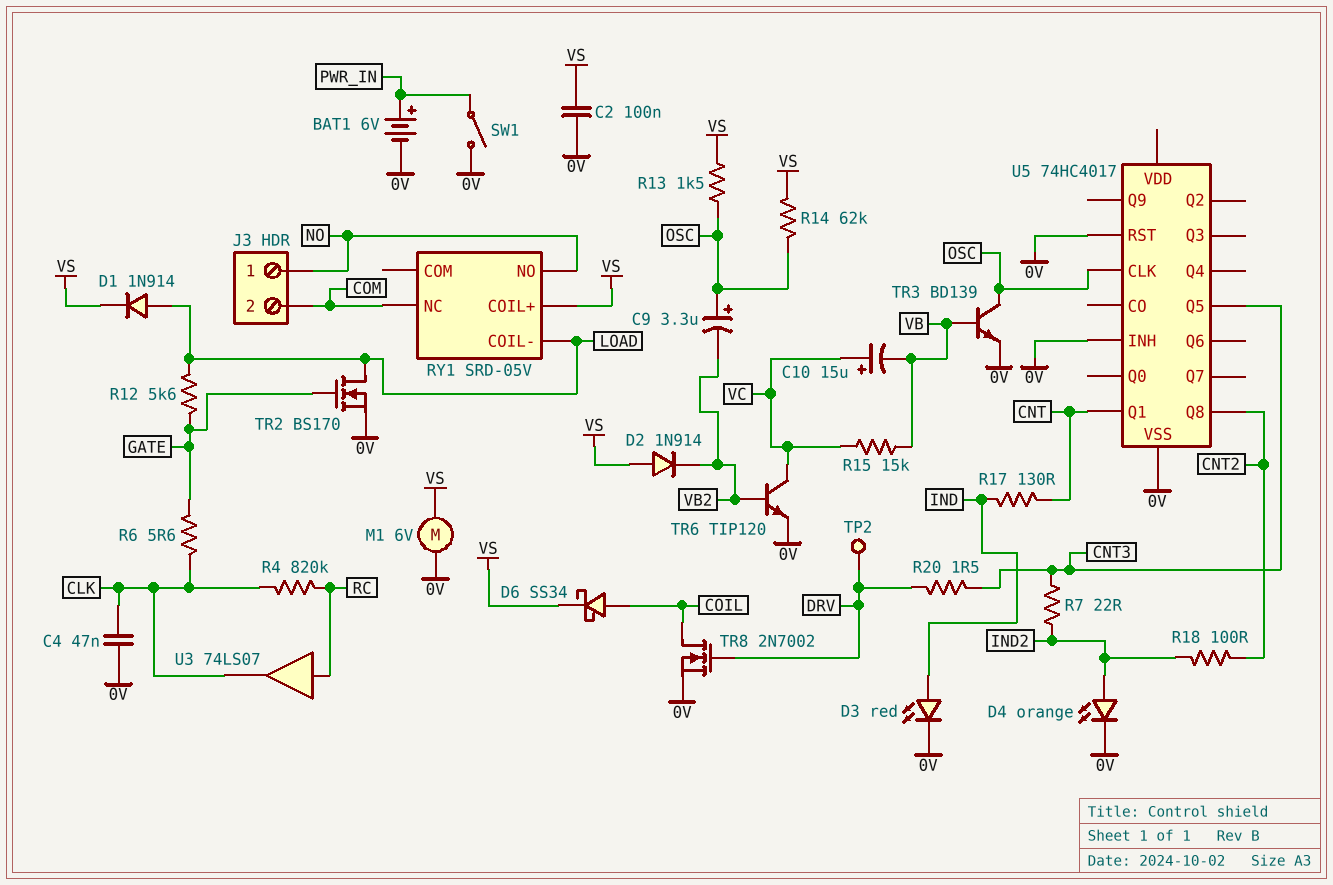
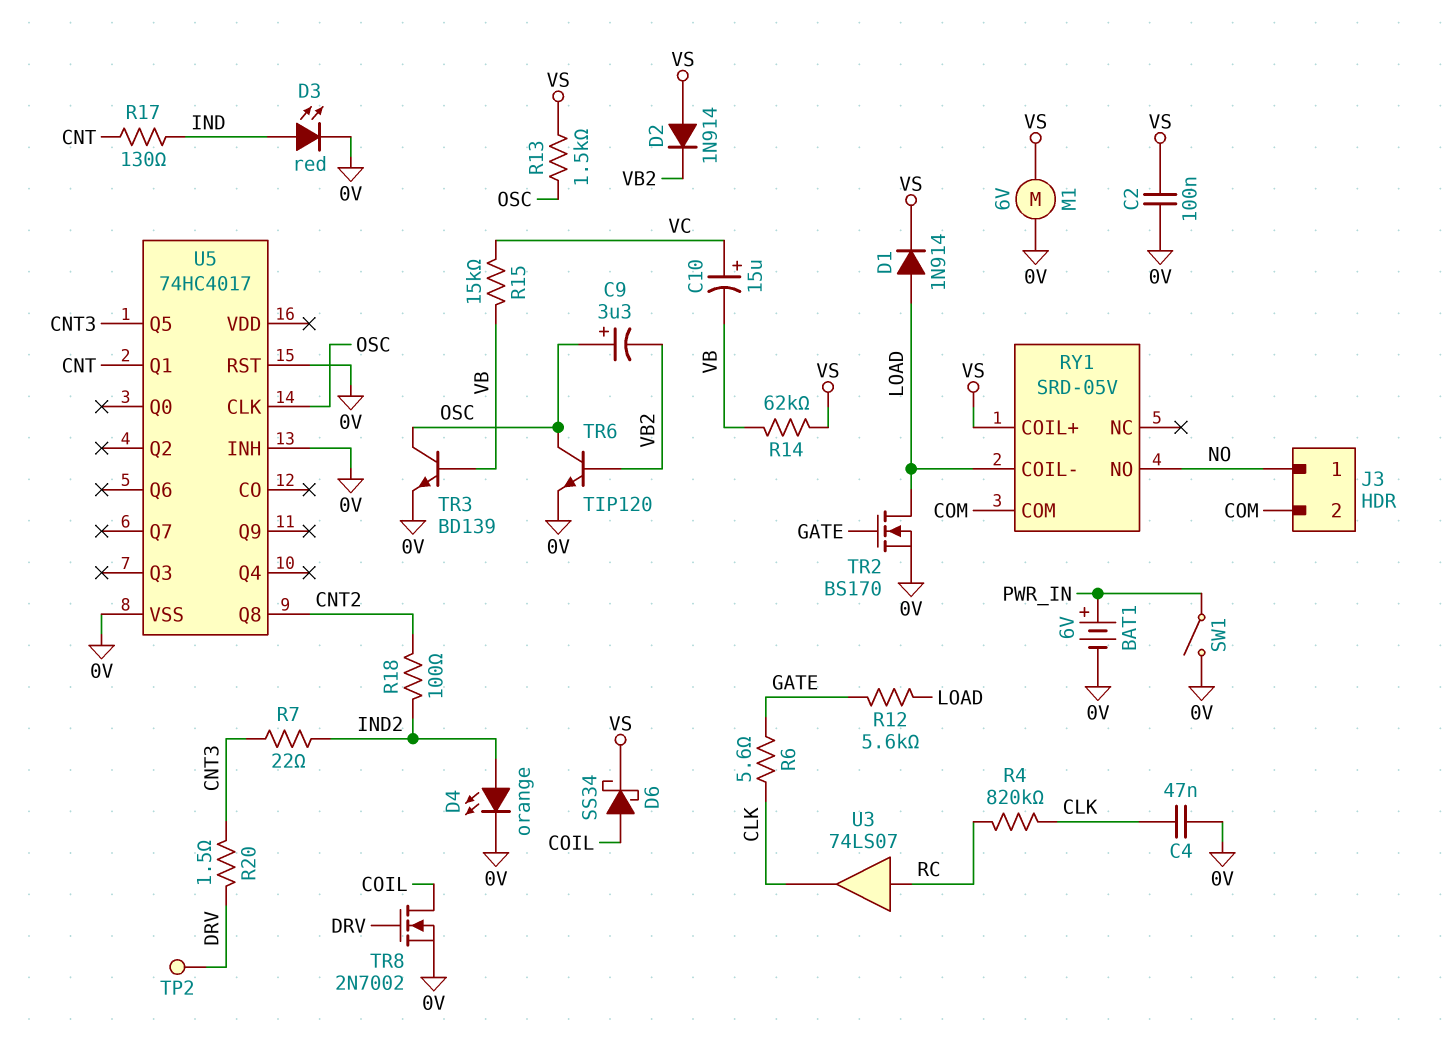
R14: 62k (OSC, VS) -> 62k (VB, VS)
RY1 pin COM: none -> COM
RY1 pin NC: COM -> none
TR6: NPN TIP120 (B VB2, C VC, E 0V) -> NPN TIP120 (B VB2, C OSC, E 0V)

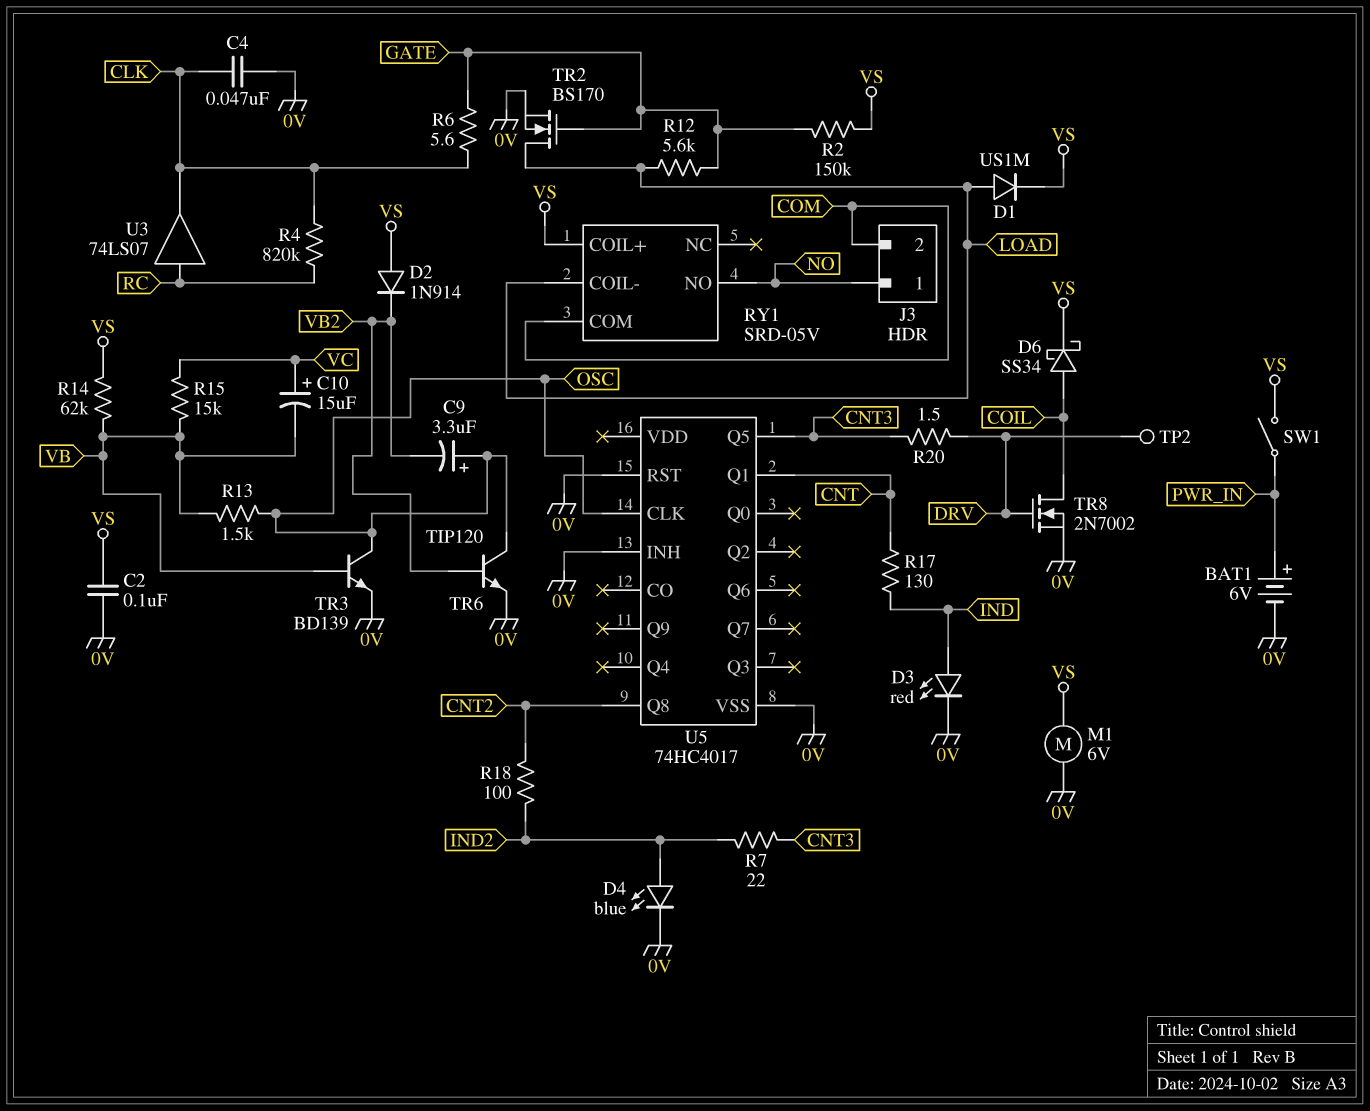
D1: diode 1N914 (A LOAD, K VS) -> diode US1M (A LOAD, K VS)
D4: LED orange (A IND2, K 0V) -> LED blue (A IND2, K 0V)
R2: none -> 150k (GATE, VS)
R13: 1.5k (OSC, VS) -> 1.5k (OSC, VB)
SW1: switch (0V, PWR_IN) -> switch (PWR_IN, VS)

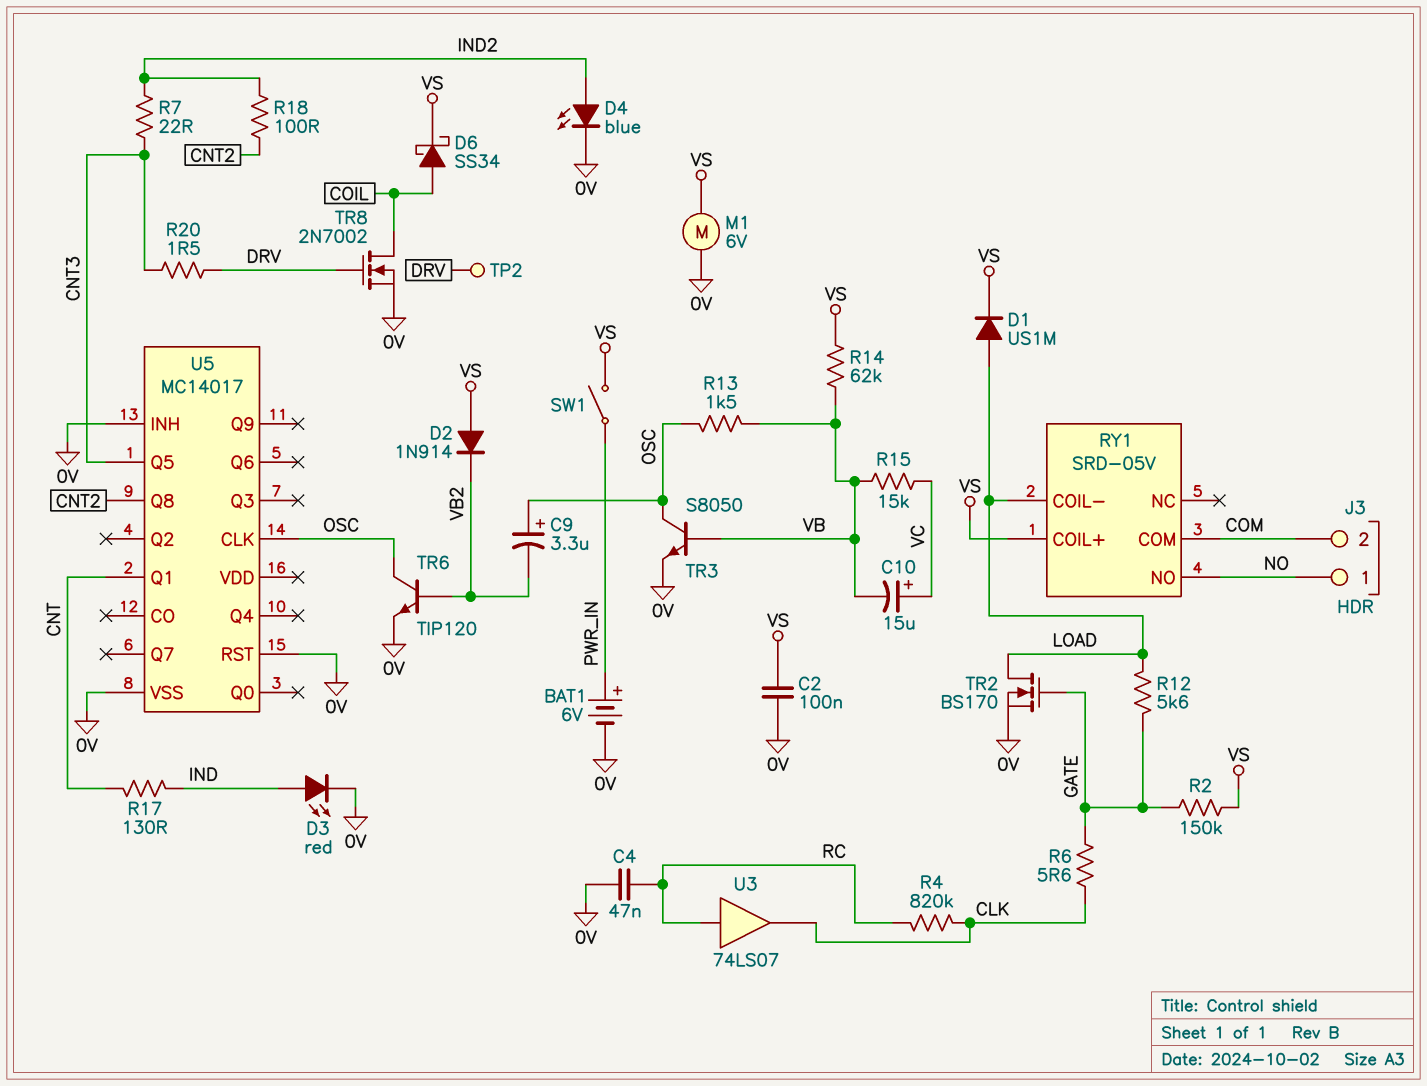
C4: 47nF (0V, CLK) -> 47nF (0V, RC)
TR3: NPN BD139 (B VB, C OSC, E 0V) -> NPN S8050 (B VB, C OSC, E 0V)
U5: 74HC4017 -> MC14017

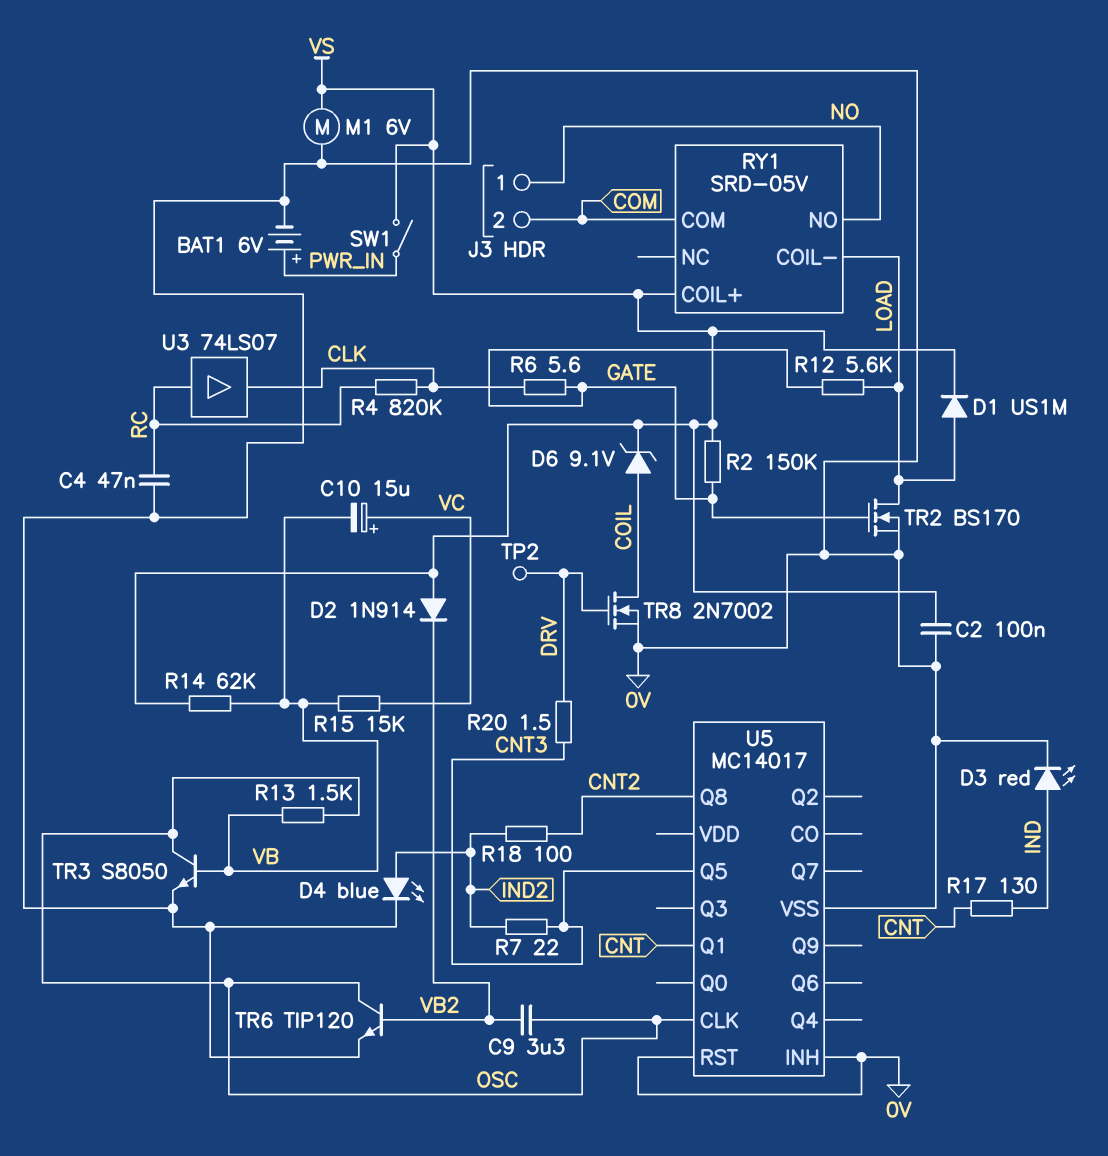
C9: 3.3uF (plus OSC, minus VB2) -> 3.3uF (OSC, VB2)
D6: schottky SS34 (A COIL, K VS) -> zener 9.1V (A COIL, K VS)

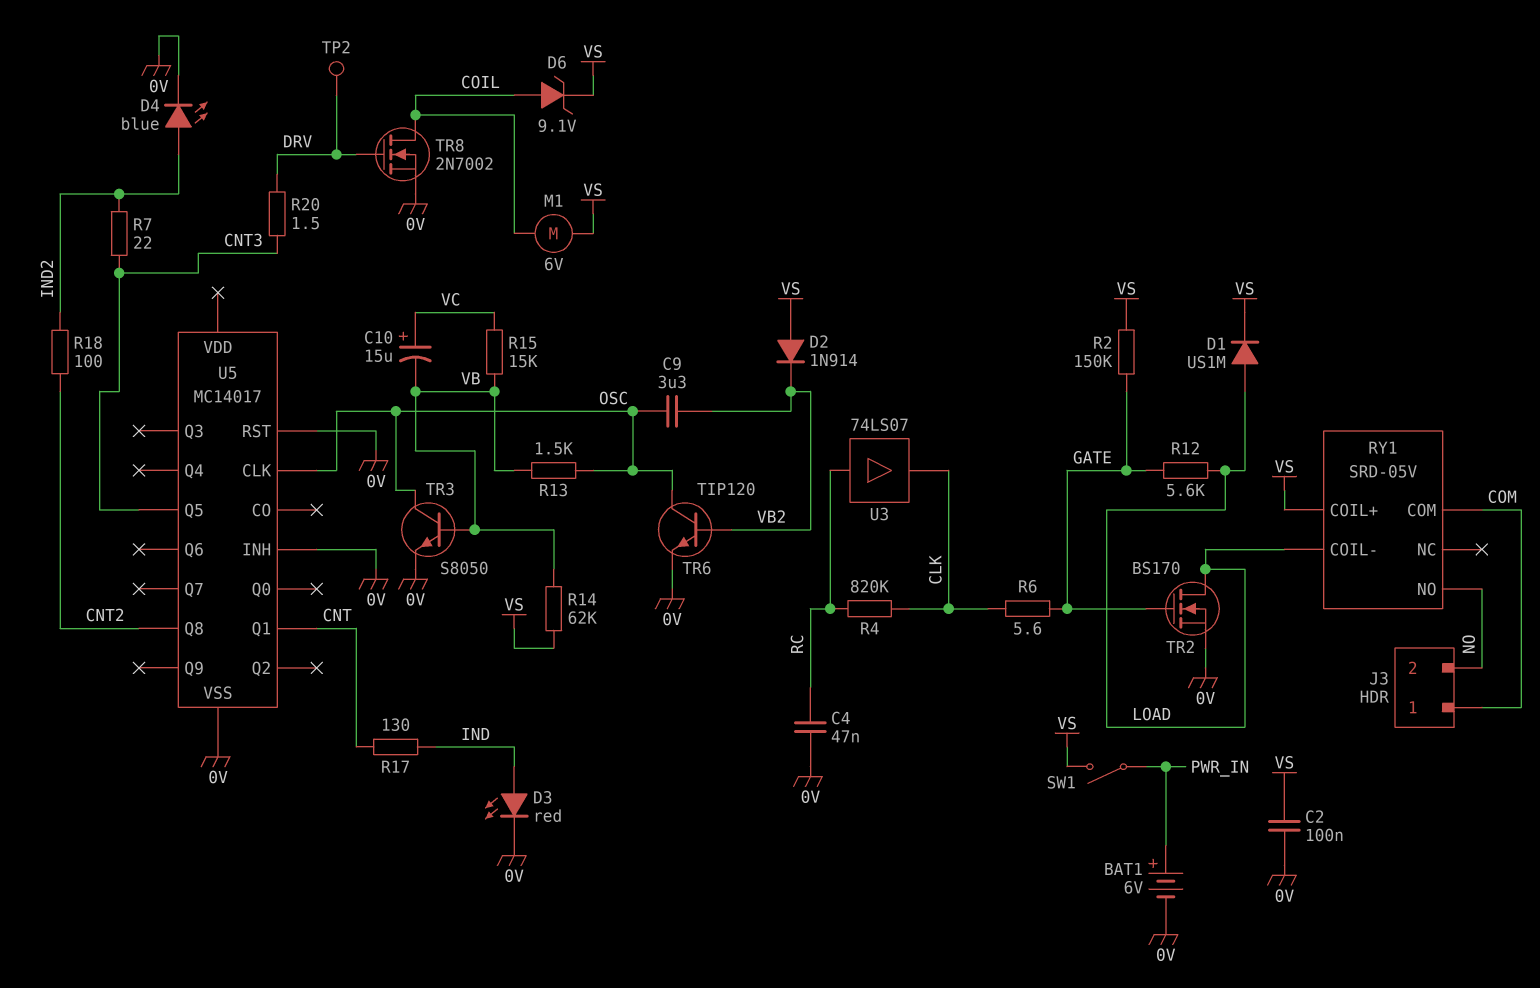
J3 pin 1: NO -> COM
J3 pin 2: COM -> NO
M1: motor 6V (0V, VS) -> motor 6V (COIL, VS)

